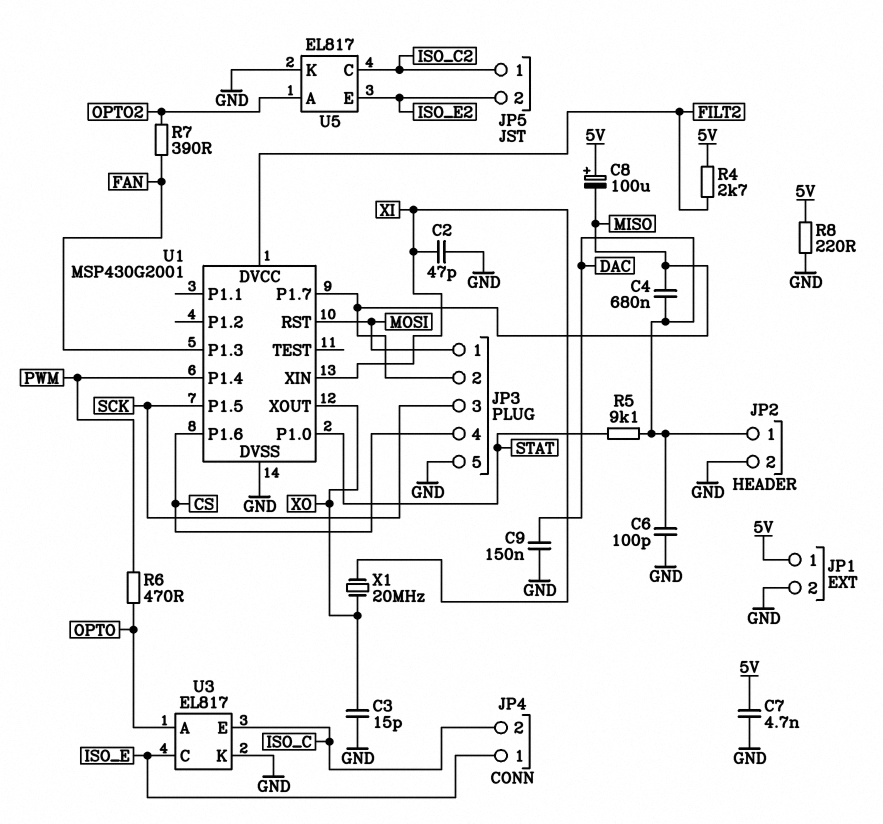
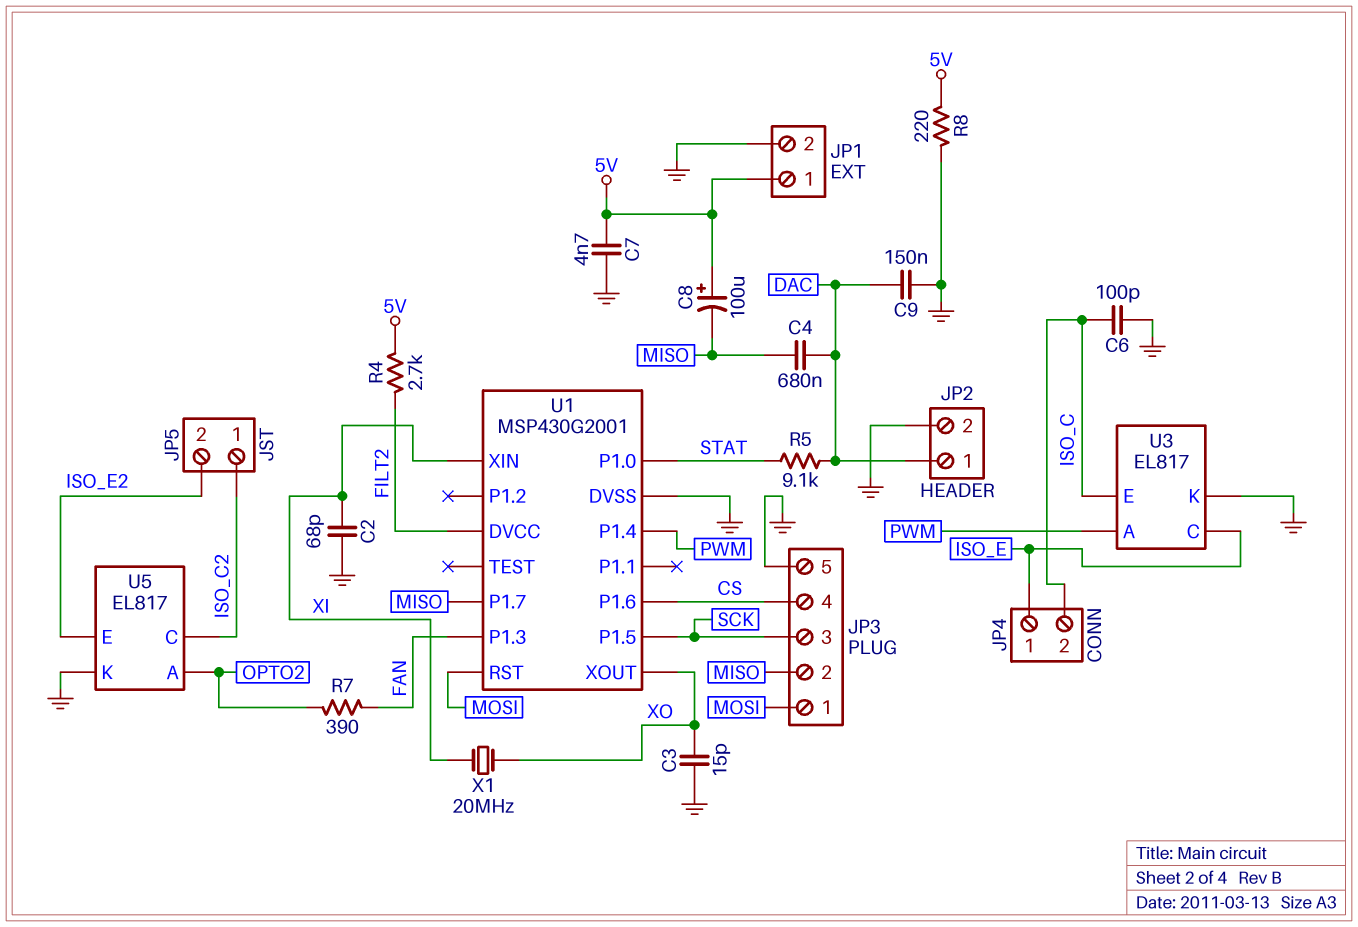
C2: 47pF (GND, XI) -> 68pF (GND, XI)
C6: 100pF (DAC, GND) -> 100pF (GND, ISO_C)
R6: 470 (OPTO, PWM) -> none
U3 pin A: OPTO -> PWM

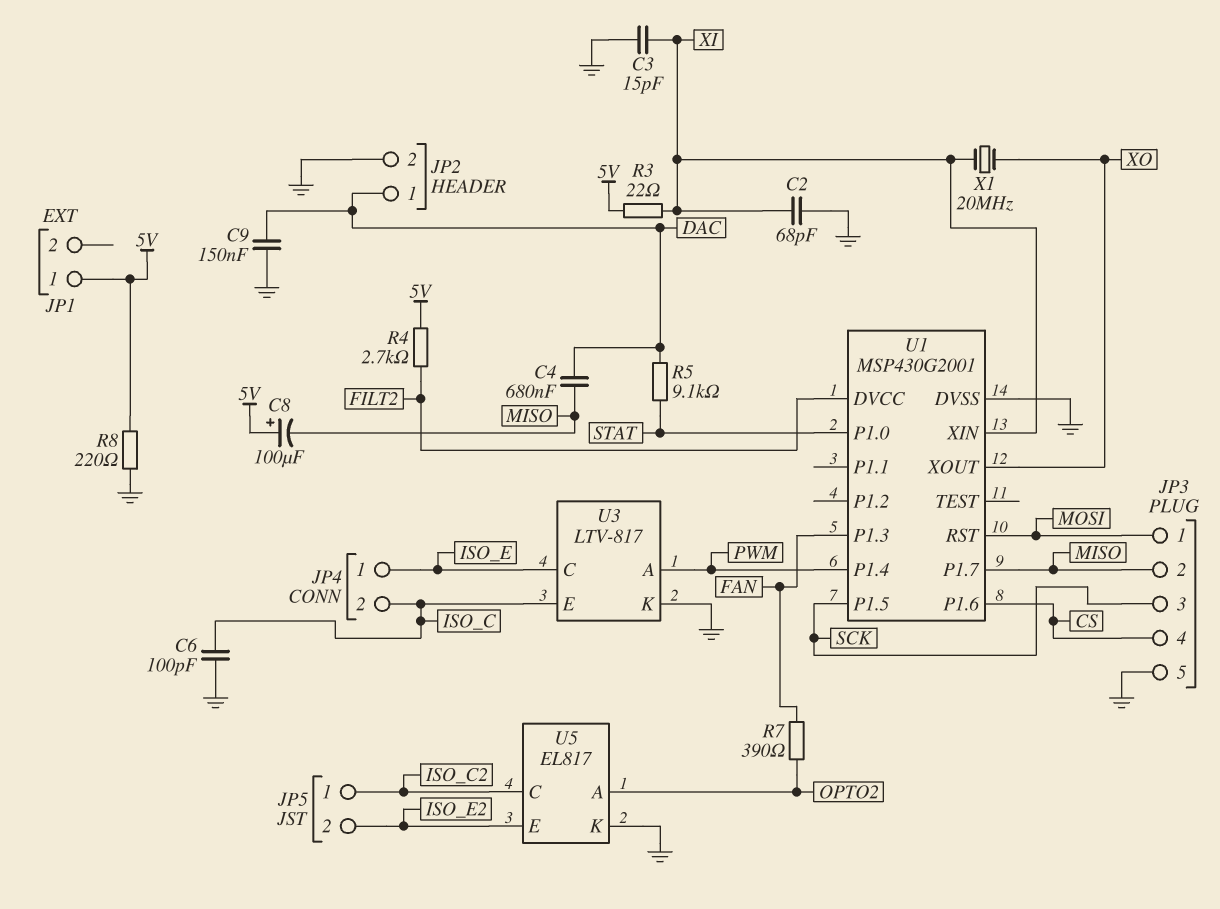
C3: 15pF (GND, XO) -> 15pF (GND, XI)
C7: 4.7nF (5V, GND) -> none
JP1 pin 2: GND -> none
R3: none -> 22 (5V, XI)
U3: EL817 -> LTV-817

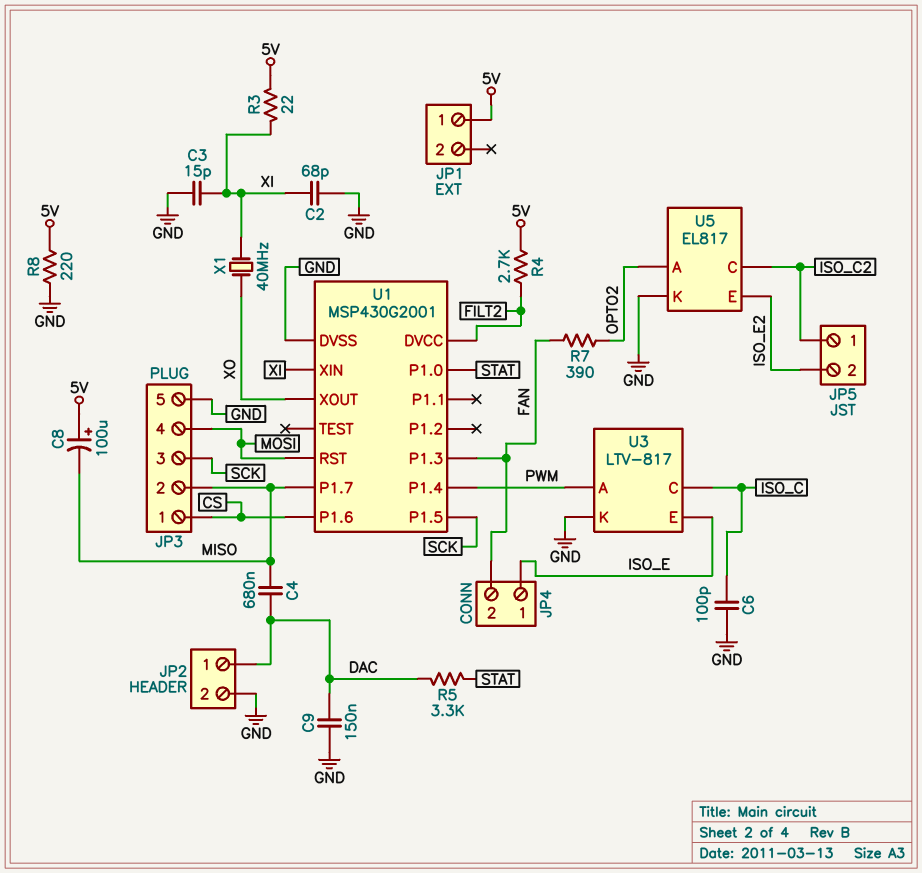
JP3 pin 1: MOSI -> CS
JP3 pin 4: CS -> MOSI
JP4 pin 2: ISO_C -> FAN
R5: 9.1k (DAC, STAT) -> 3.3k (DAC, STAT)
U3 pin C: ISO_E -> ISO_C
U3 pin E: ISO_C -> ISO_E
X1: 20MHz (XI, XO) -> 40MHz (XI, XO)

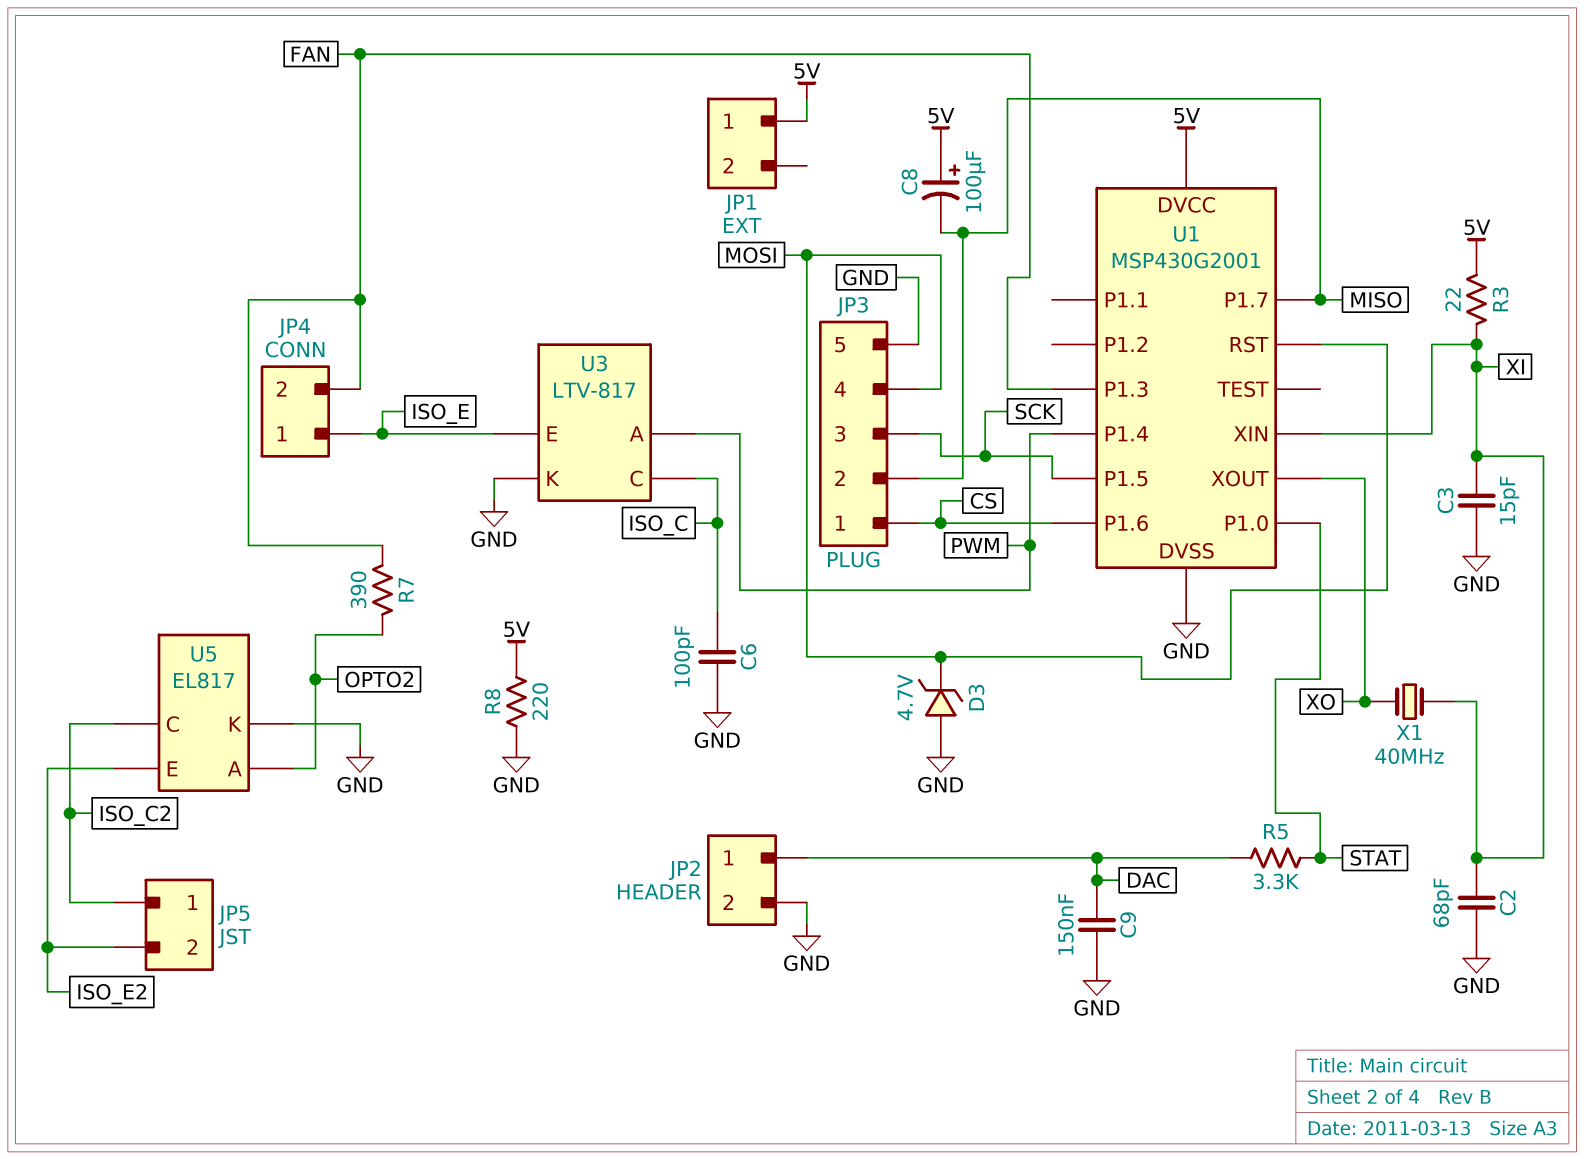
C4: 680nF (DAC, MISO) -> none
D3: none -> zener 4.7V (A GND, K MOSI)
R4: 2.7k (5V, FILT2) -> none
U1 pin DVCC: FILT2 -> 5V

